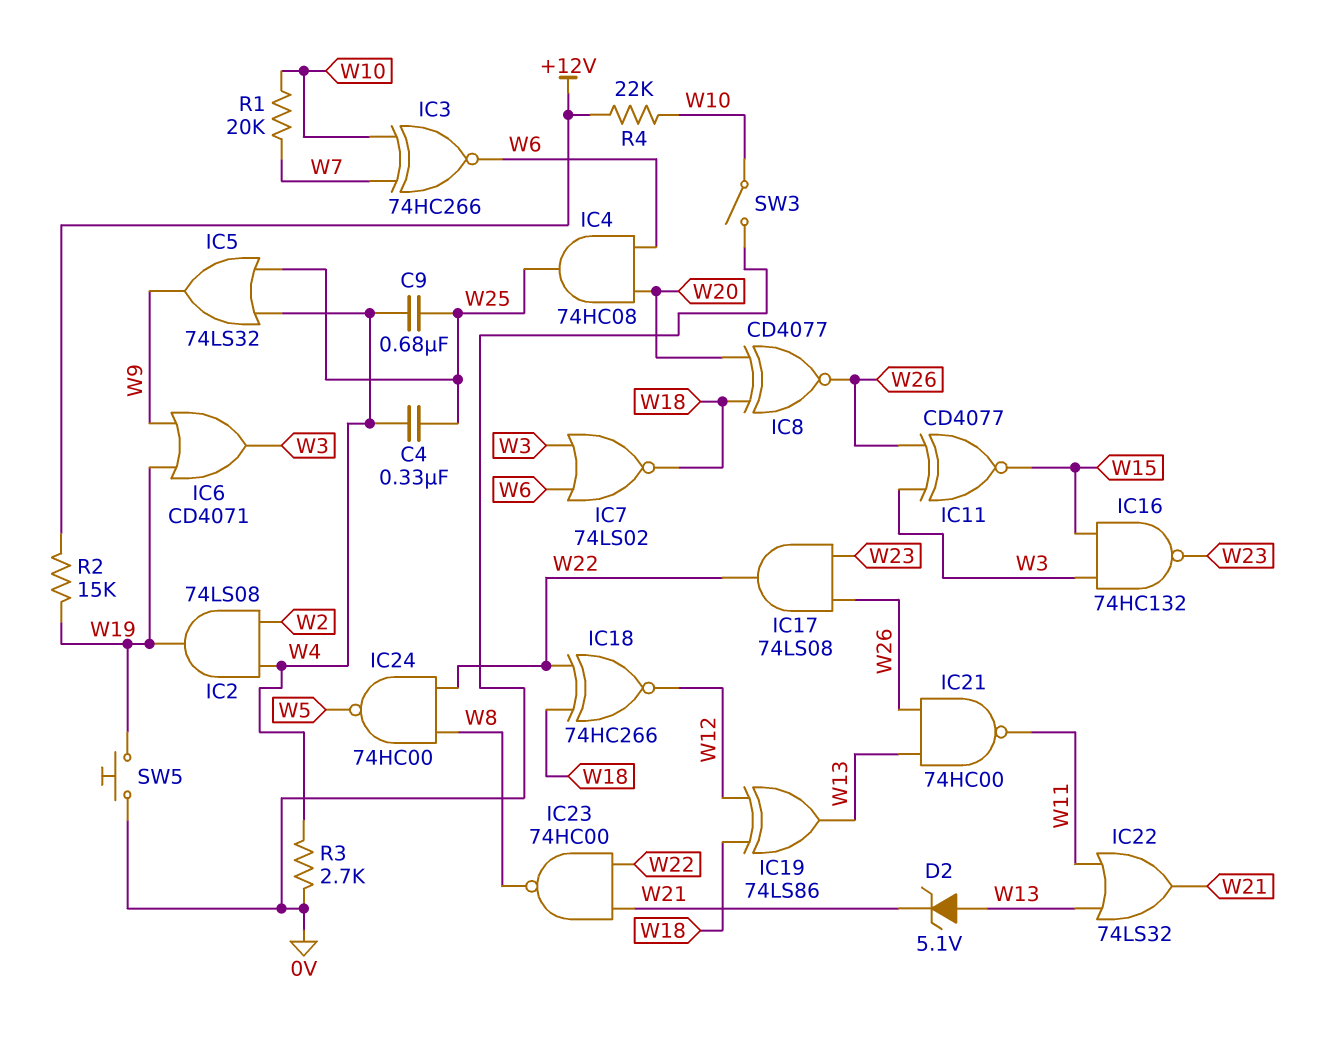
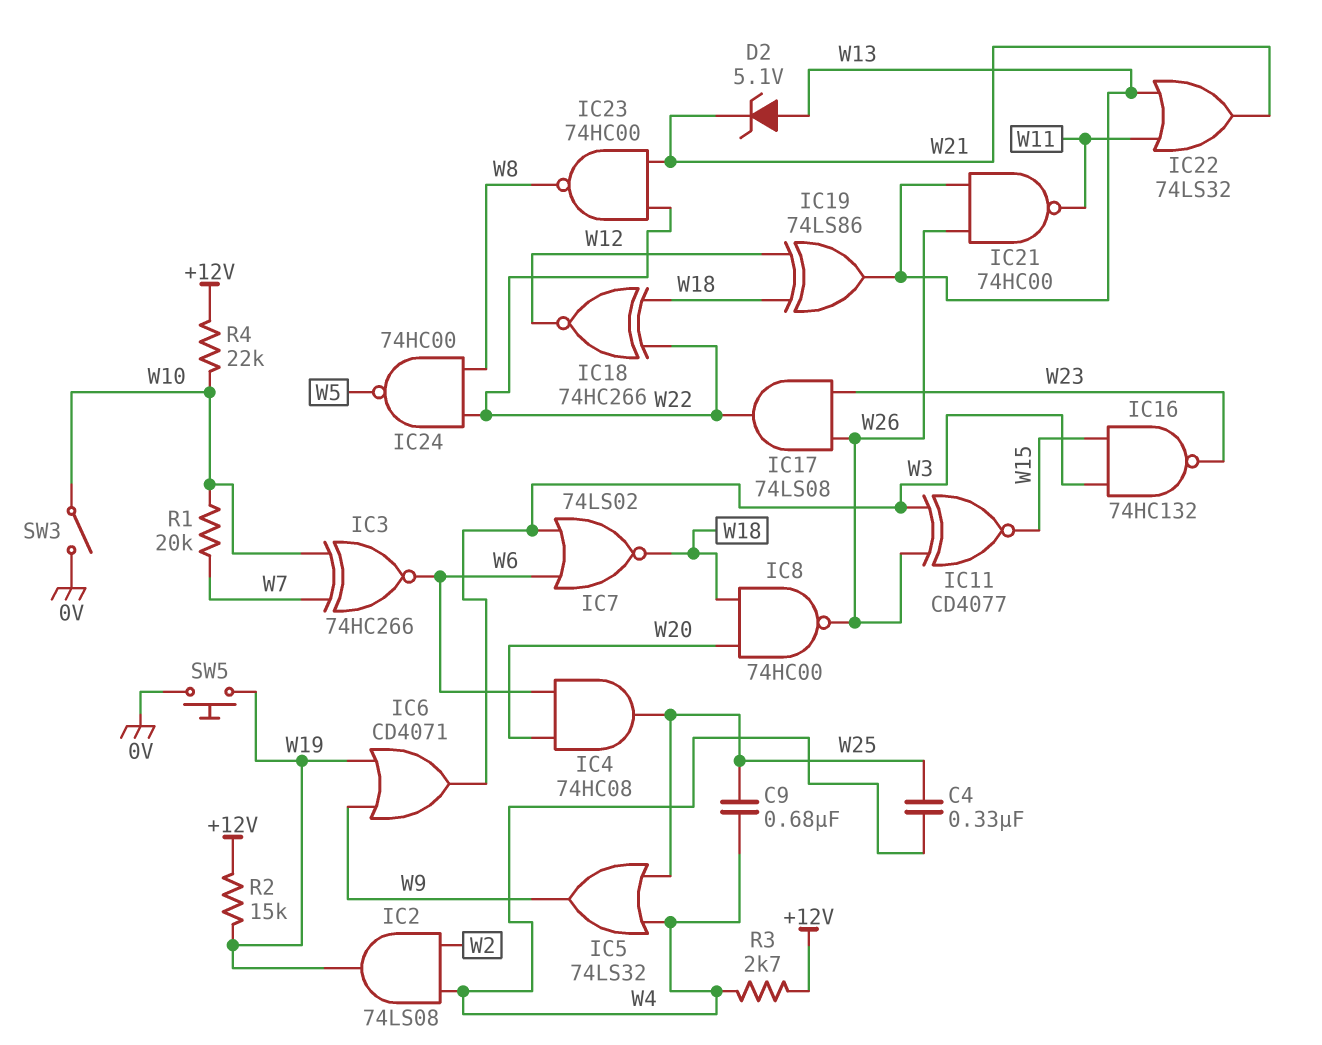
IC8: XNOR CD4077 (in W18, in W20, out W26) -> NAND 74HC00 (in W18, in W20, out W26)
R3: 2.7k (0V, W4) -> 2.7k (+12V, W4)

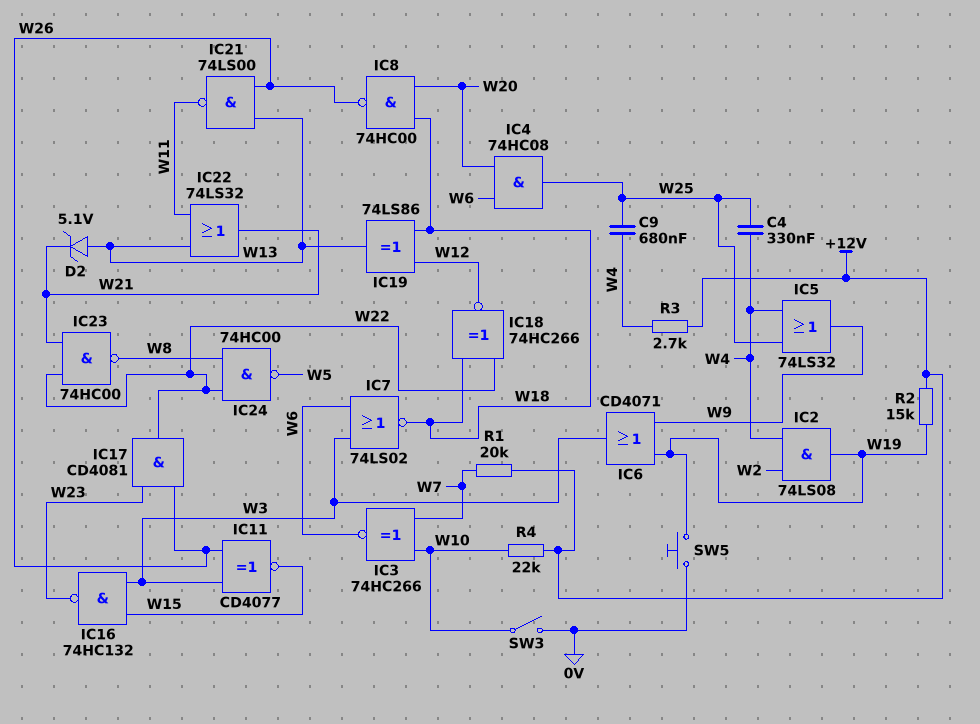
IC17: AND 74LS08 (in W23, in W26, out W22) -> AND CD4081 (in W23, in W26, out W22)
IC21: NAND 74HC00 (in W13, in W26, out W11) -> NAND 74LS00 (in W13, in W26, out W11)
R1: 20k (W7, W10) -> 20k (+12V, W7)

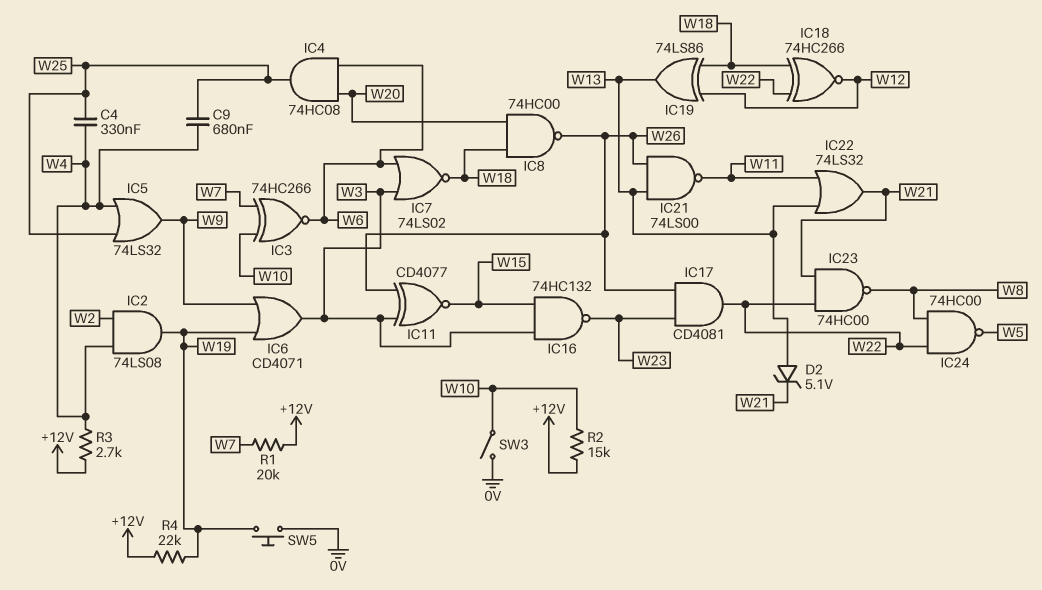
R2: 15k (+12V, W19) -> 15k (+12V, W10)
R4: 22k (+12V, W10) -> 22k (+12V, W19)

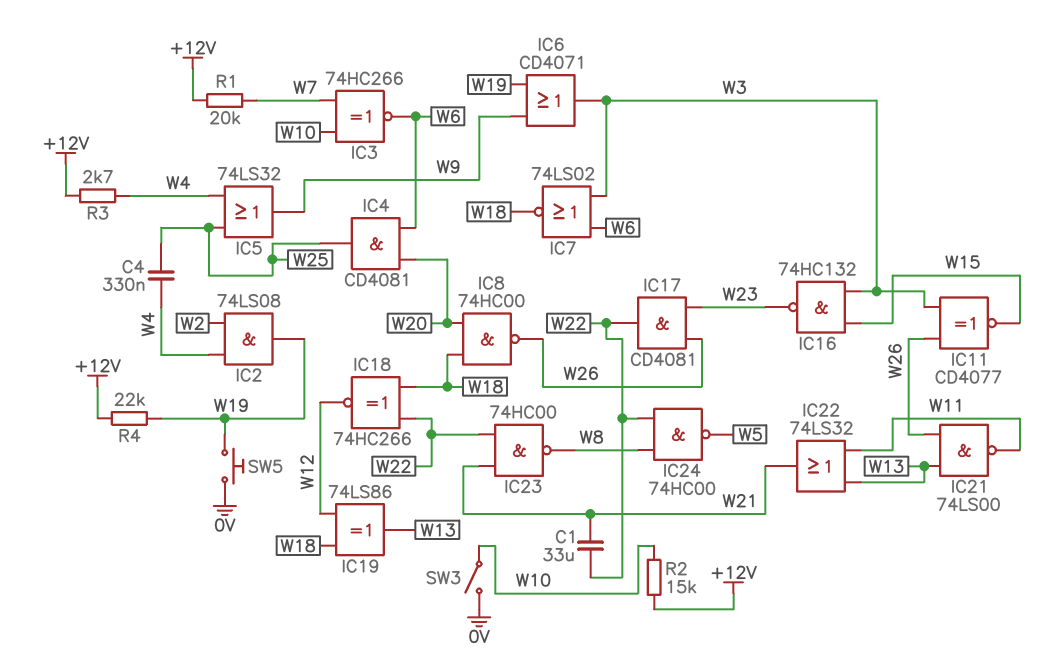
C1: none -> 33uF (W21, W22)
C9: 680nF (W4, W25) -> none
D2: zener 5.1V (A W13, K W21) -> none
IC4: AND 74HC08 (in W6, in W20, out W25) -> AND CD4081 (in W6, in W20, out W25)

